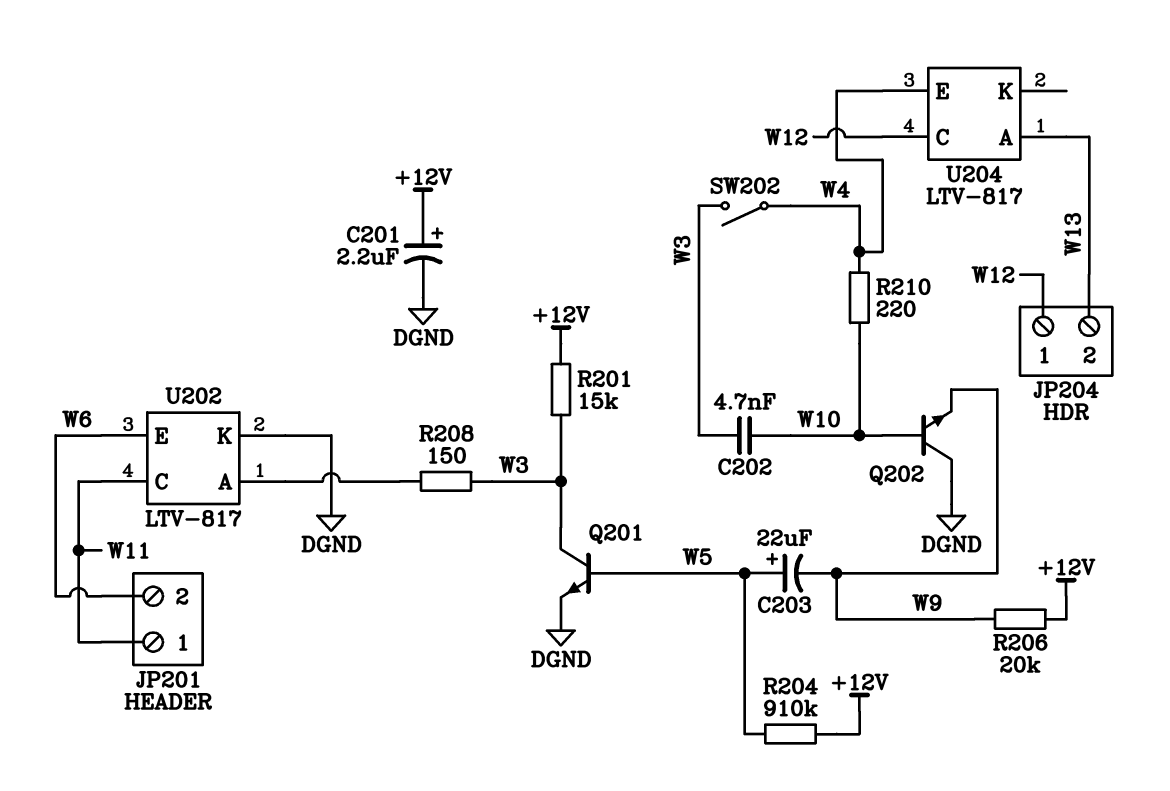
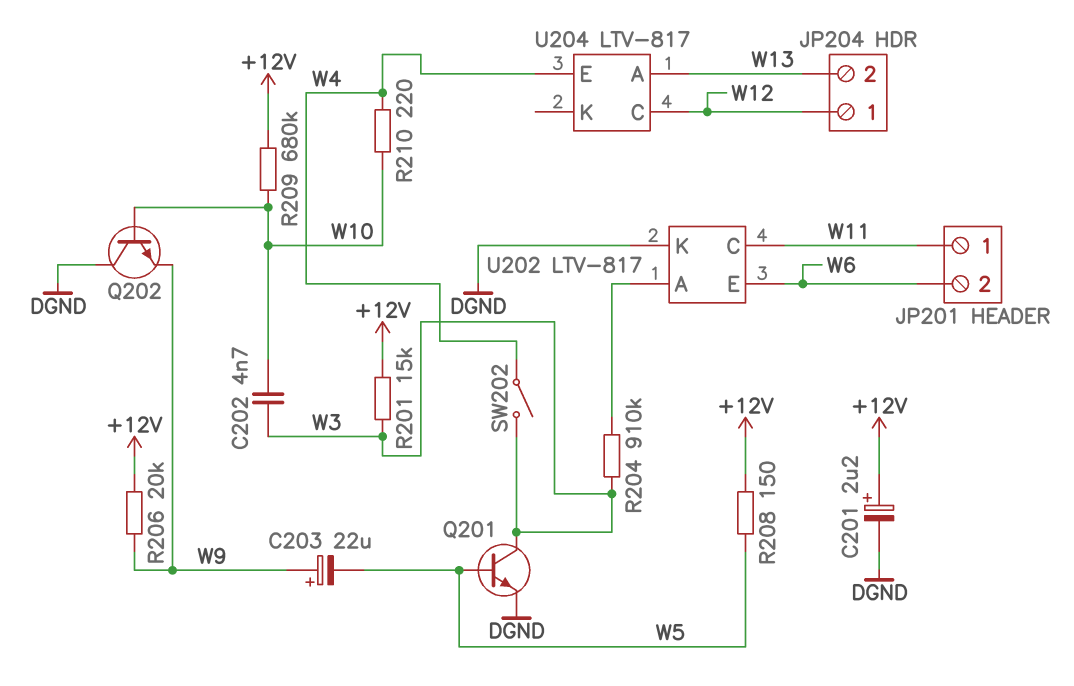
C203: 22uF (plus W5, minus W9) -> 22uF (plus W9, minus W5)
R204: 910k (+12V, W5) -> 910k (U202/A, W3)
R208: 150 (U202/A, W3) -> 150 (+12V, W5)
R209: none -> 680k (+12V, W10)

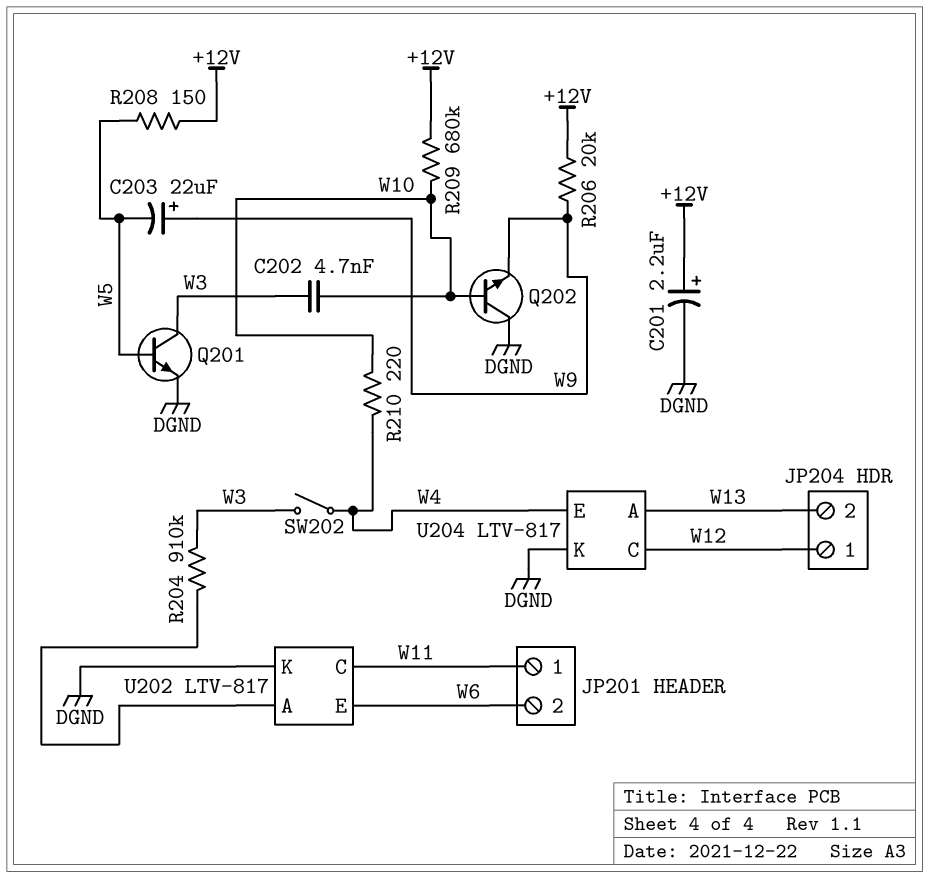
R201: 15k (+12V, W3) -> none
U204 pin K: none -> DGND

